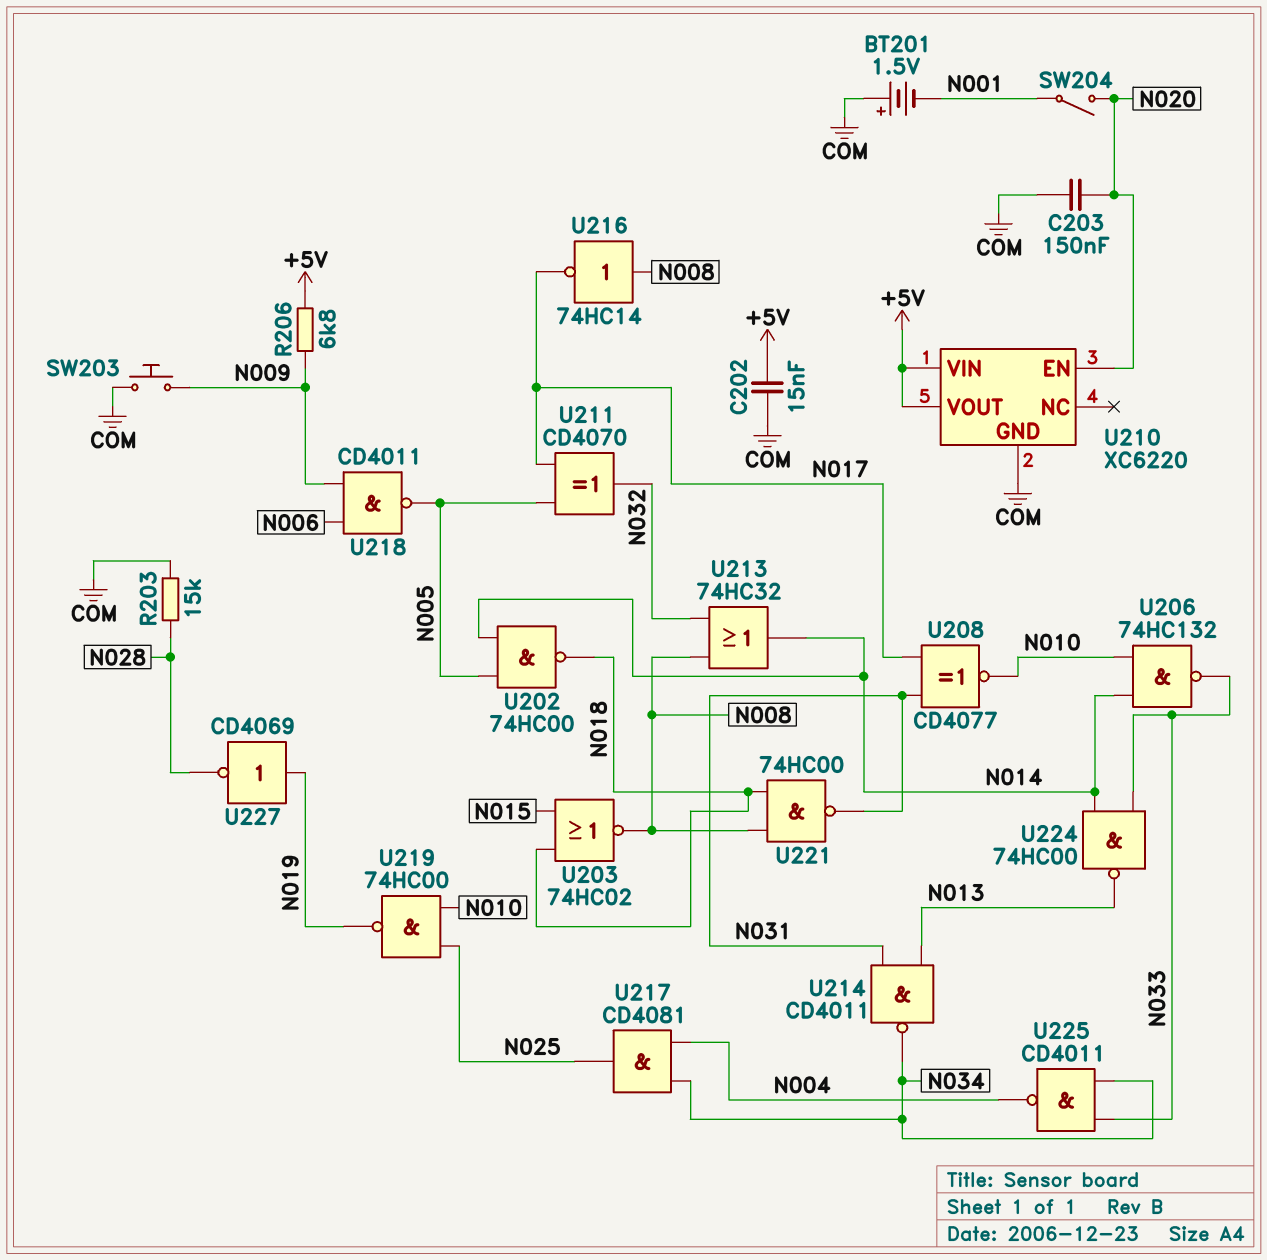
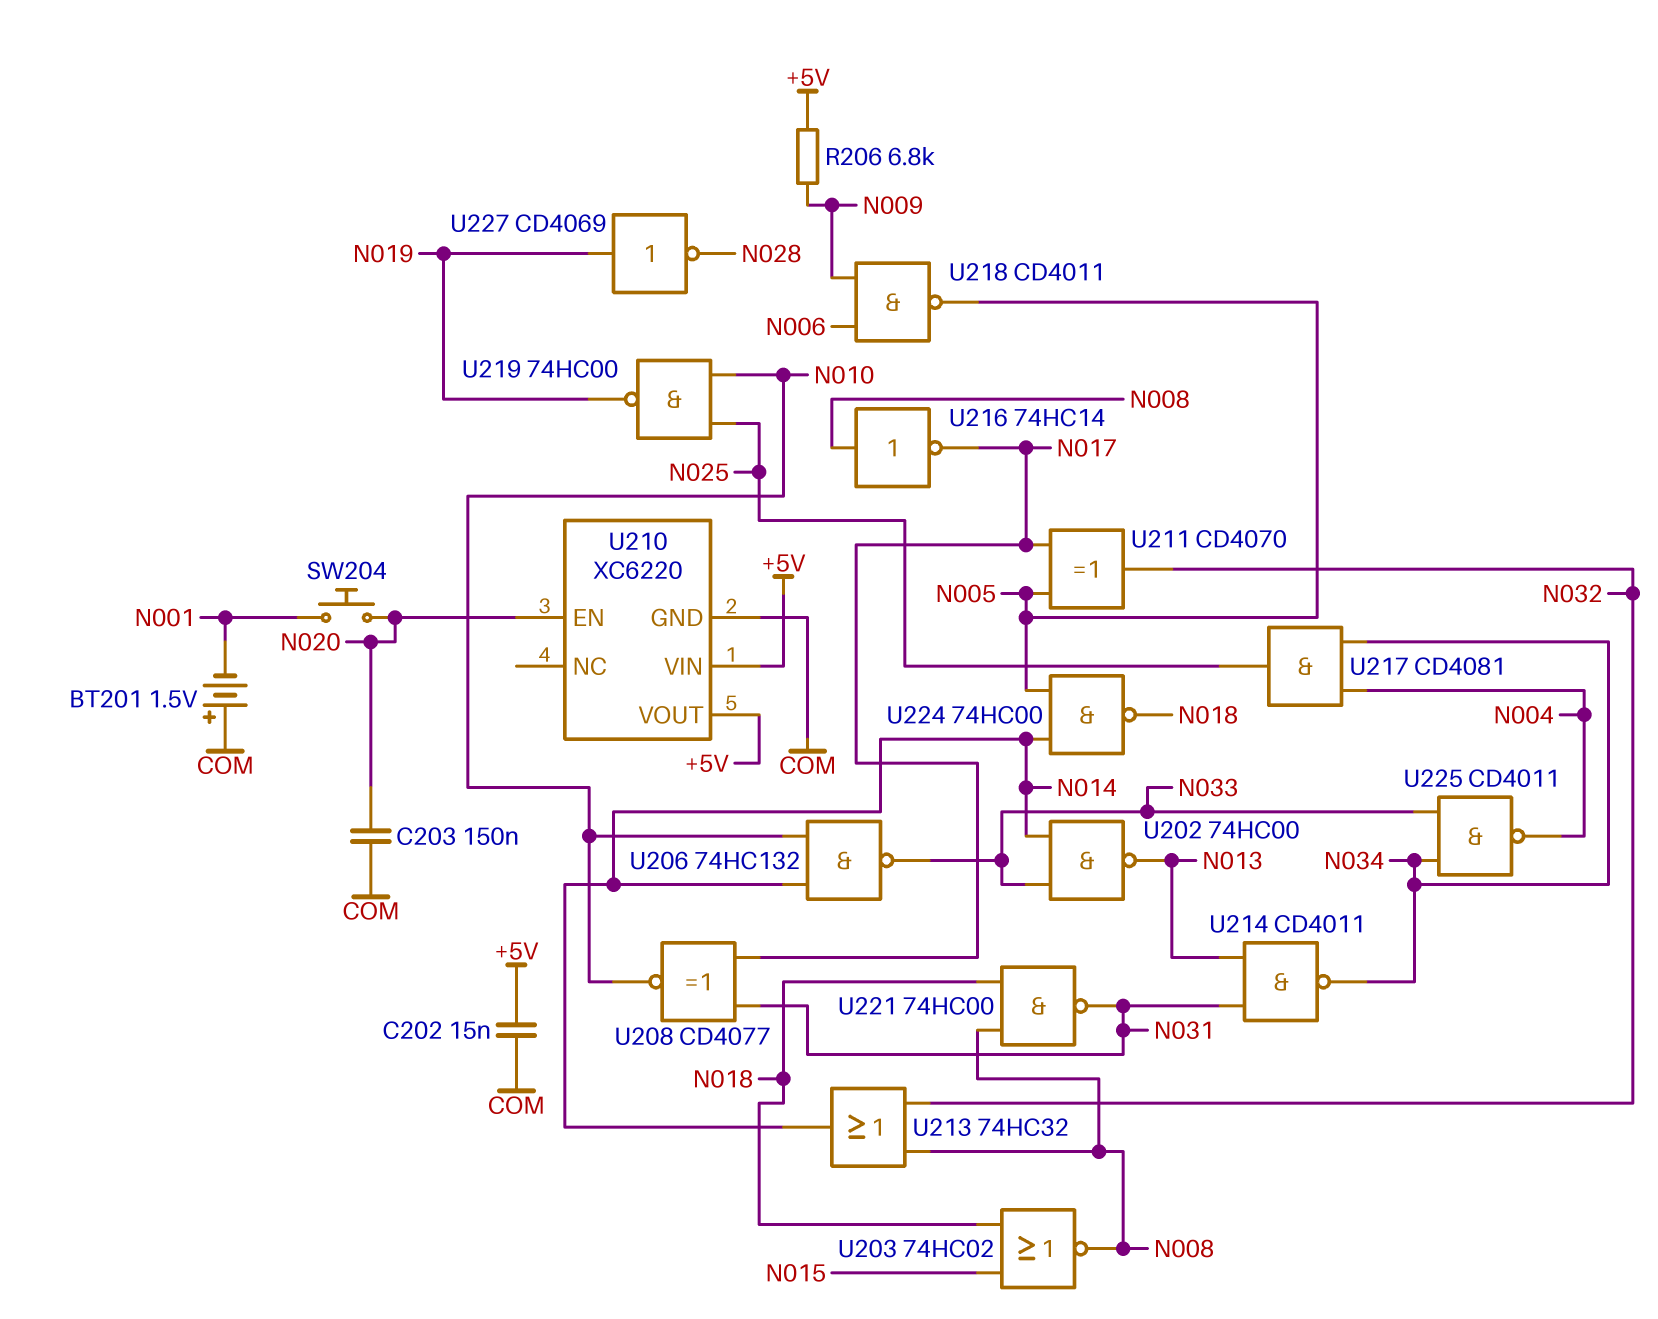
R203: 15k (COM, N028) -> none
SW203: button (COM, N009) -> none
SW204: switch (N001, N020) -> button (N001, N020)
U202: NAND 74HC00 (in N005, in N014, out N018) -> NAND 74HC00 (in N014, in N033, out N013)
U224: NAND 74HC00 (in N014, in N033, out N013) -> NAND 74HC00 (in N005, in N014, out N018)

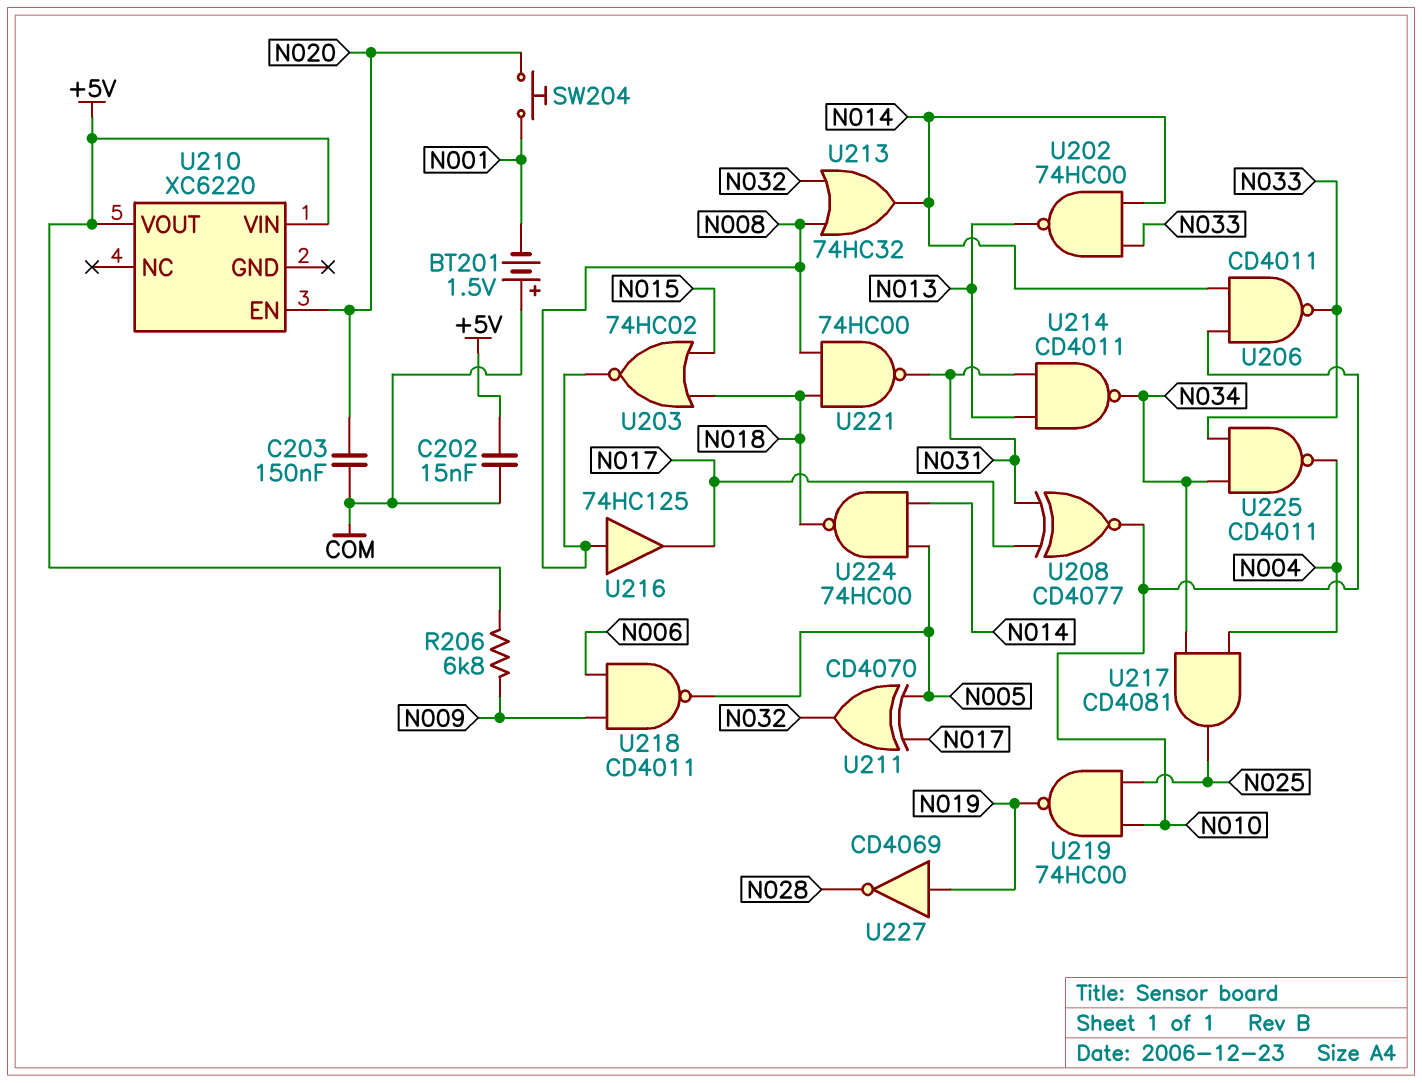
U206: NAND 74HC132 (in N010, in N014, out N033) -> NAND CD4011 (in N010, in N014, out N033)
U210 pin GND: COM -> none
U216: NOT 74HC14 (in N008, out N017) -> buffer 74HC125 (in N008, out N017)

